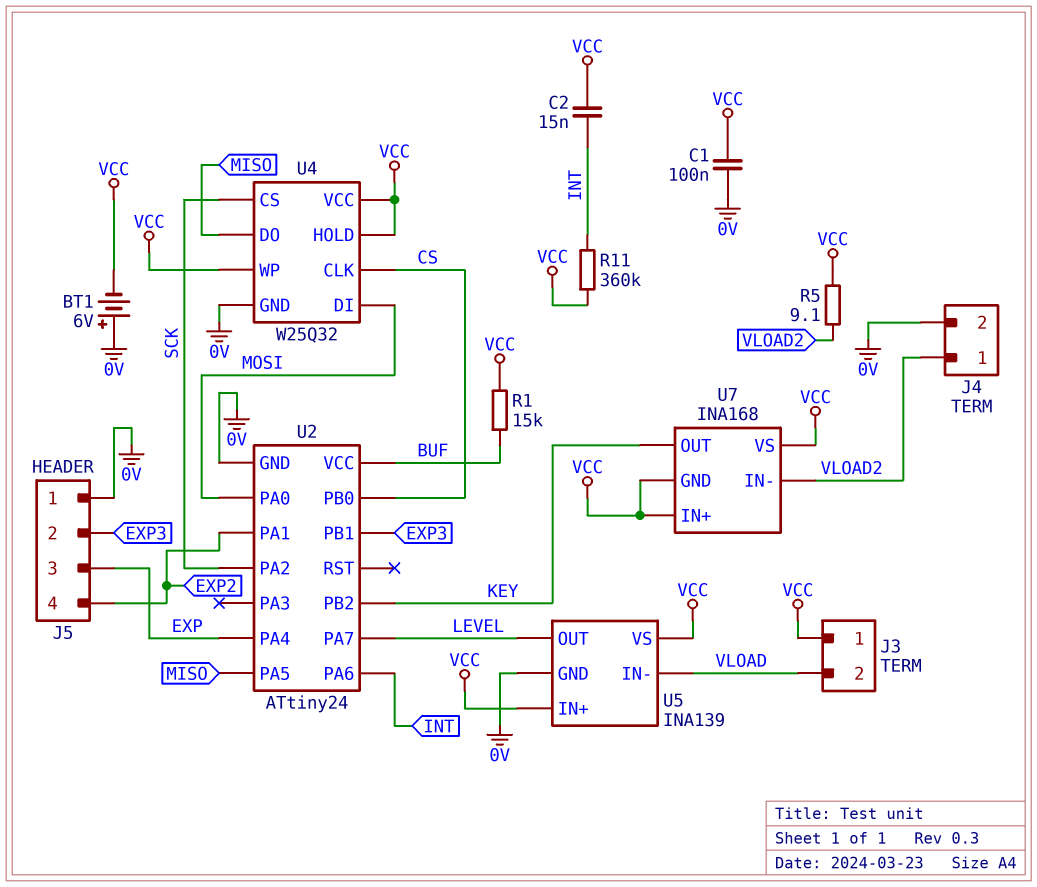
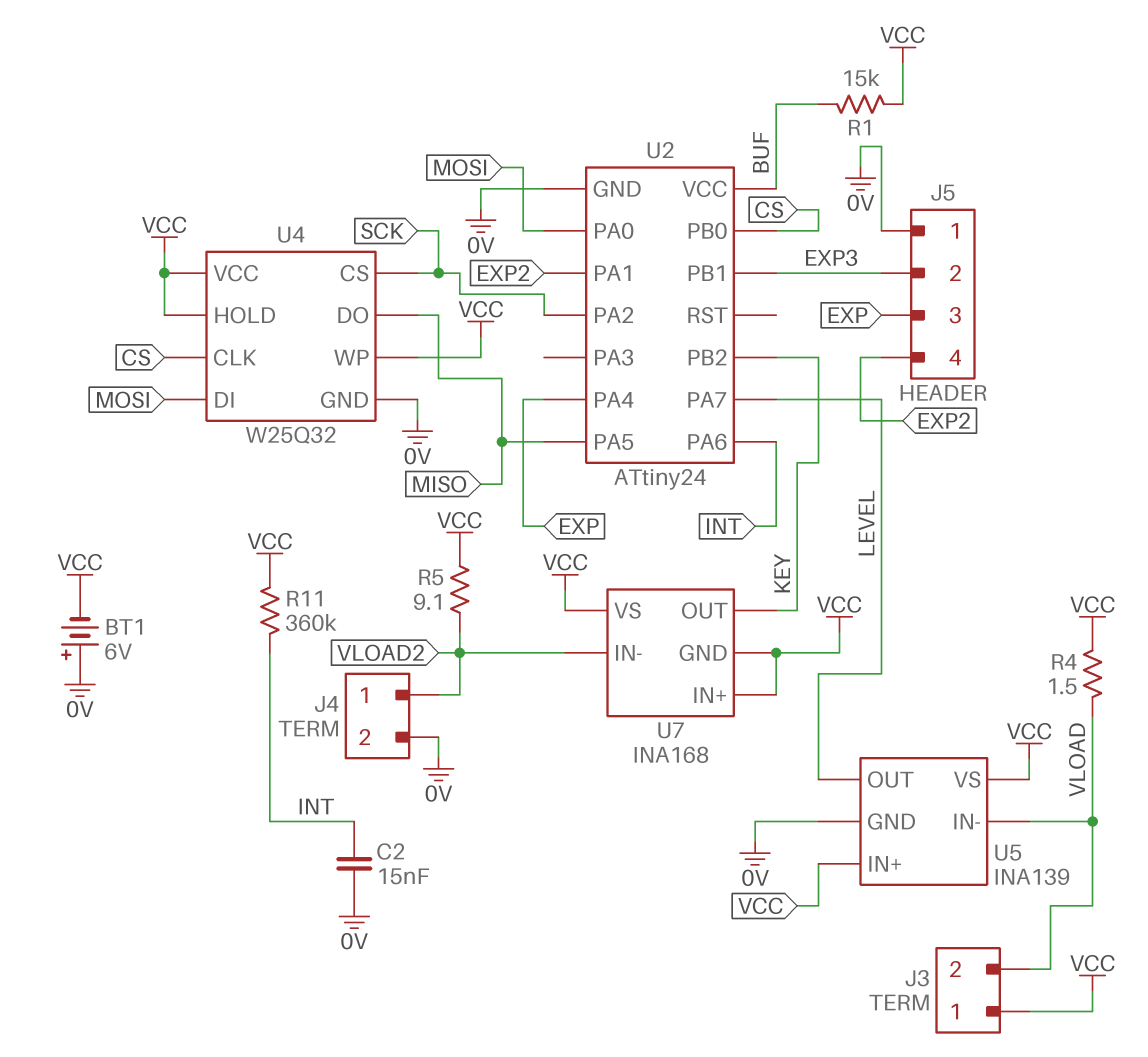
C1: 100nF (0V, VCC) -> none
C2: 15nF (INT, VCC) -> 15nF (0V, INT)
R4: none -> 1.5 (VCC, VLOAD)

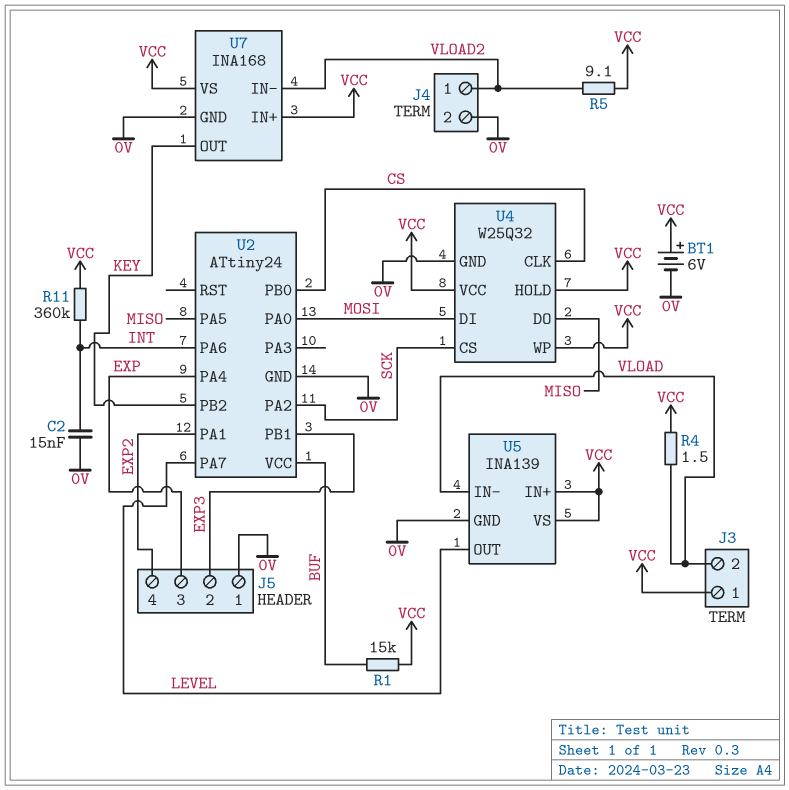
BT1: 6V (plus 0V, minus VCC) -> 6V (plus VCC, minus 0V)
U7 pin GND: VCC -> 0V

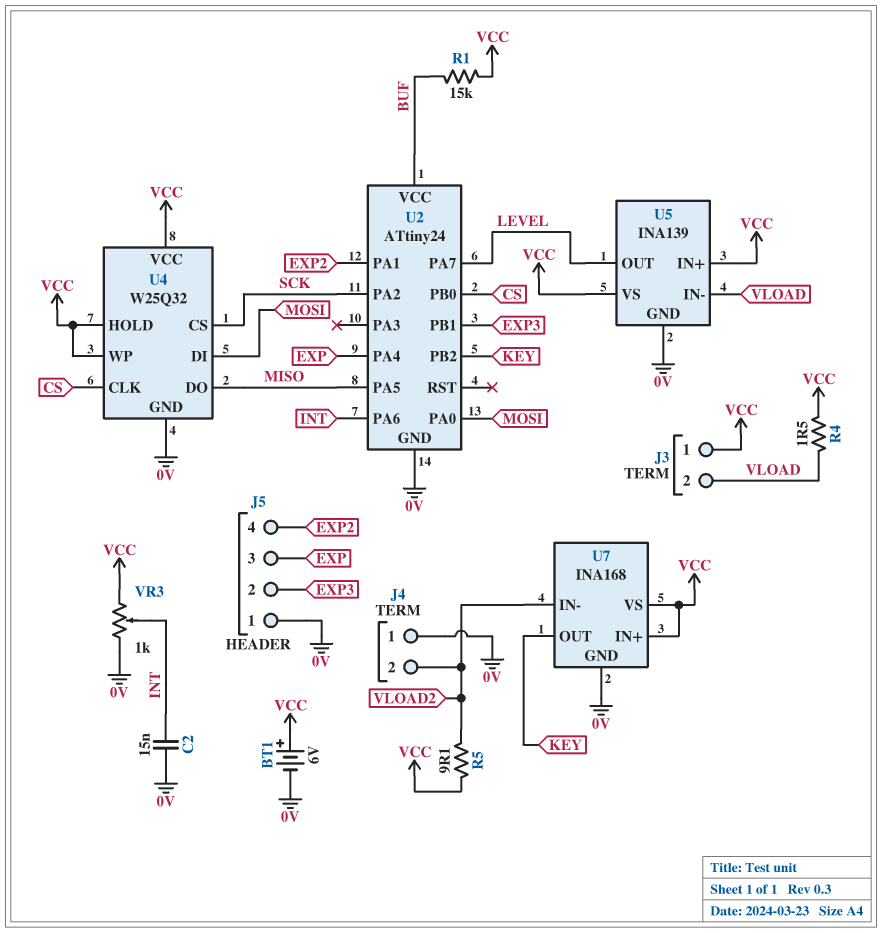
J4 pin 1: VLOAD2 -> 0V
J4 pin 2: 0V -> VLOAD2
R11: 360k (INT, VCC) -> none
VR3: none -> 1k (0V, VCC, wiper INT)

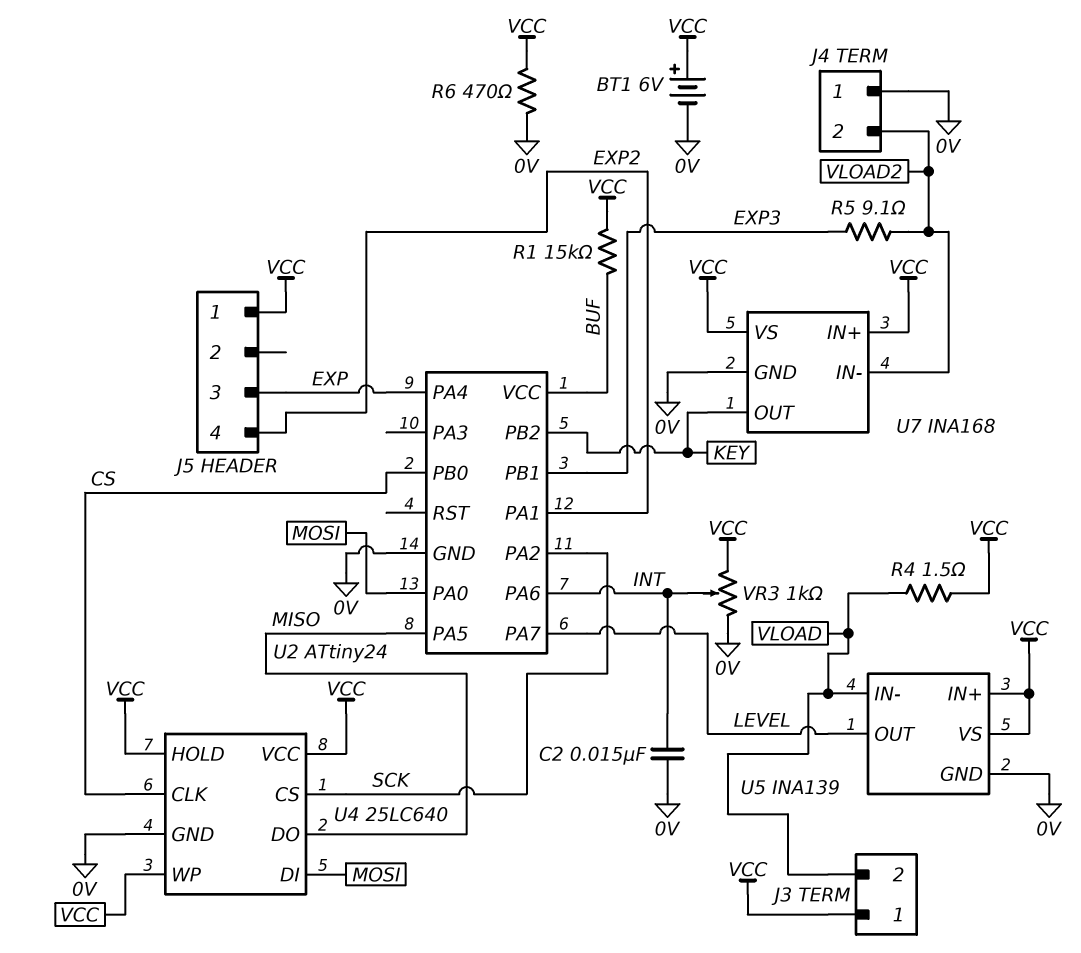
J5 pin 1: 0V -> VCC
J5 pin 2: EXP3 -> none
R5: 9.1 (VCC, VLOAD2) -> 9.1 (EXP3, VLOAD2)
R6: none -> 470 (0V, VCC)
U4: W25Q32 -> 25LC640

